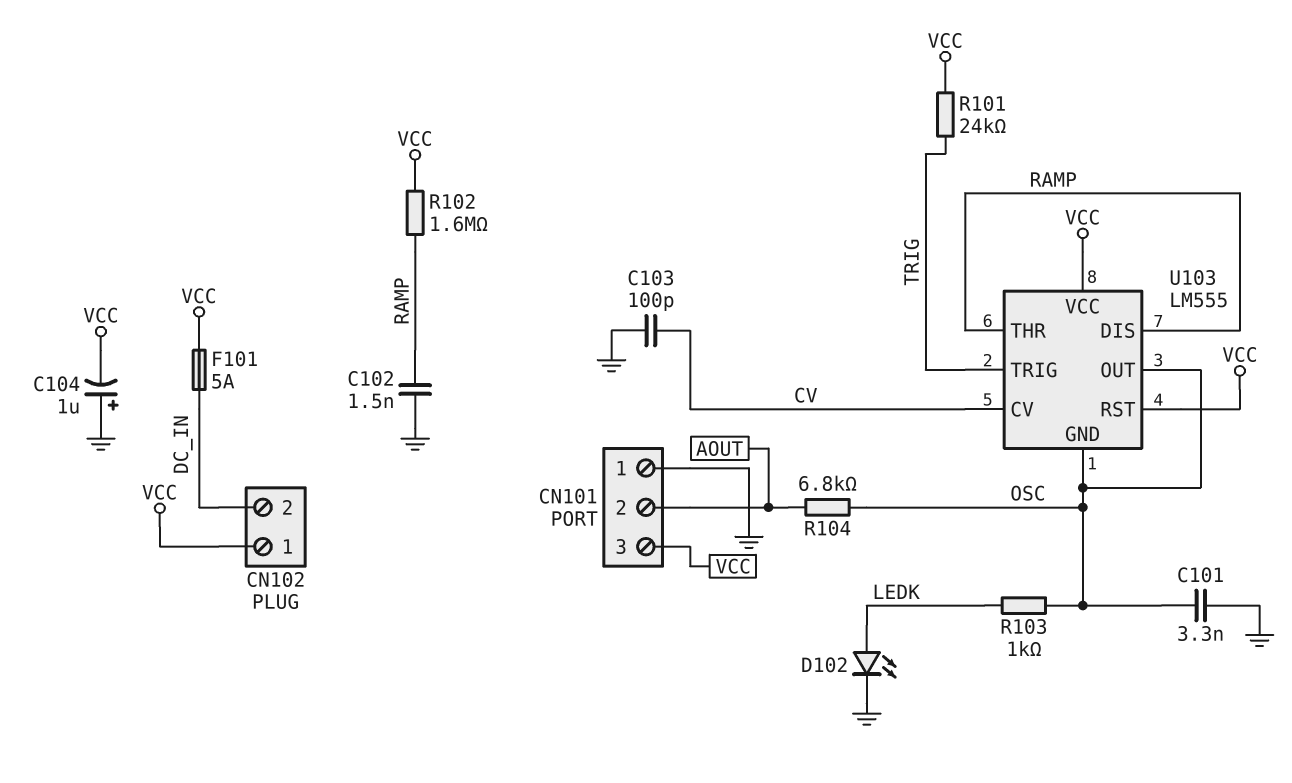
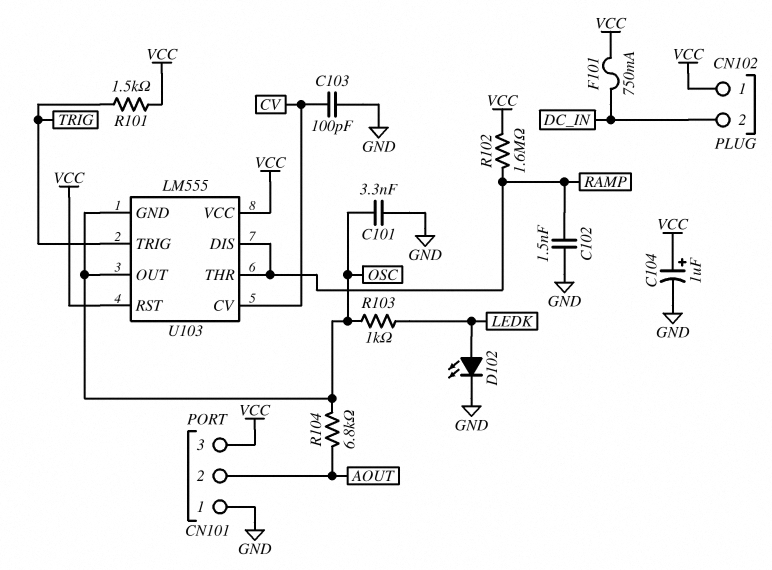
C104: 1uF (plus GND, minus VCC) -> 1uF (plus VCC, minus GND)
F101: 5A (DC_IN, VCC) -> 750mA (DC_IN, VCC)
R101: 24k (TRIG, VCC) -> 1.5k (TRIG, VCC)

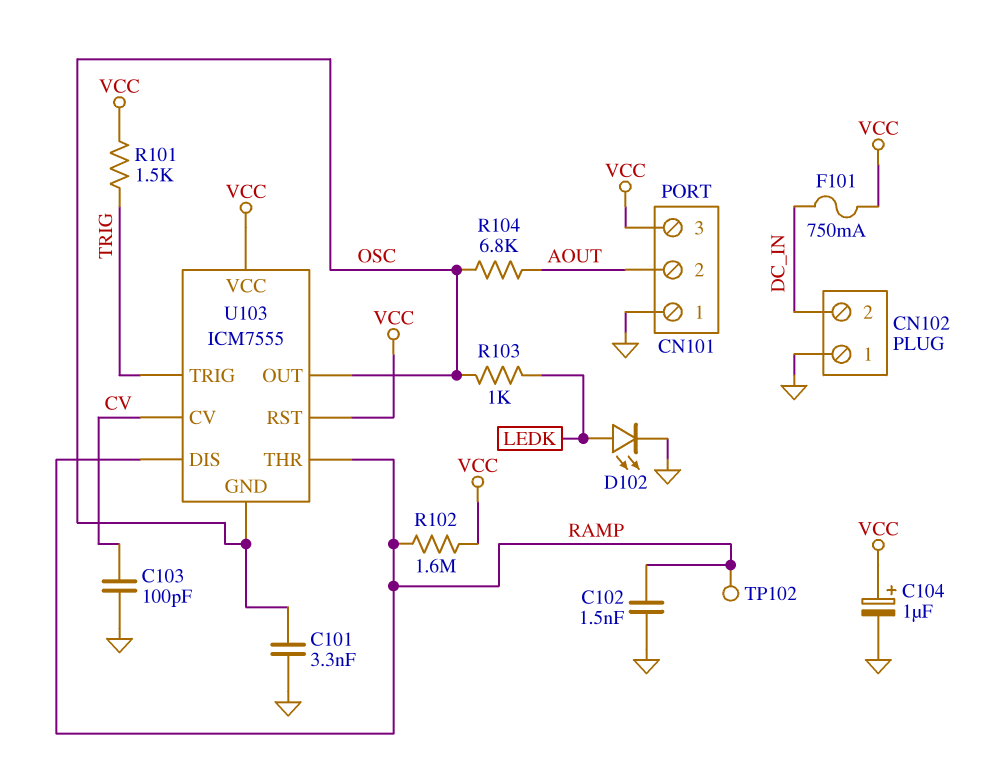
CN102 pin 1: VCC -> GND
TP102: none -> test point (RAMP)
U103: LM555 -> ICM7555

